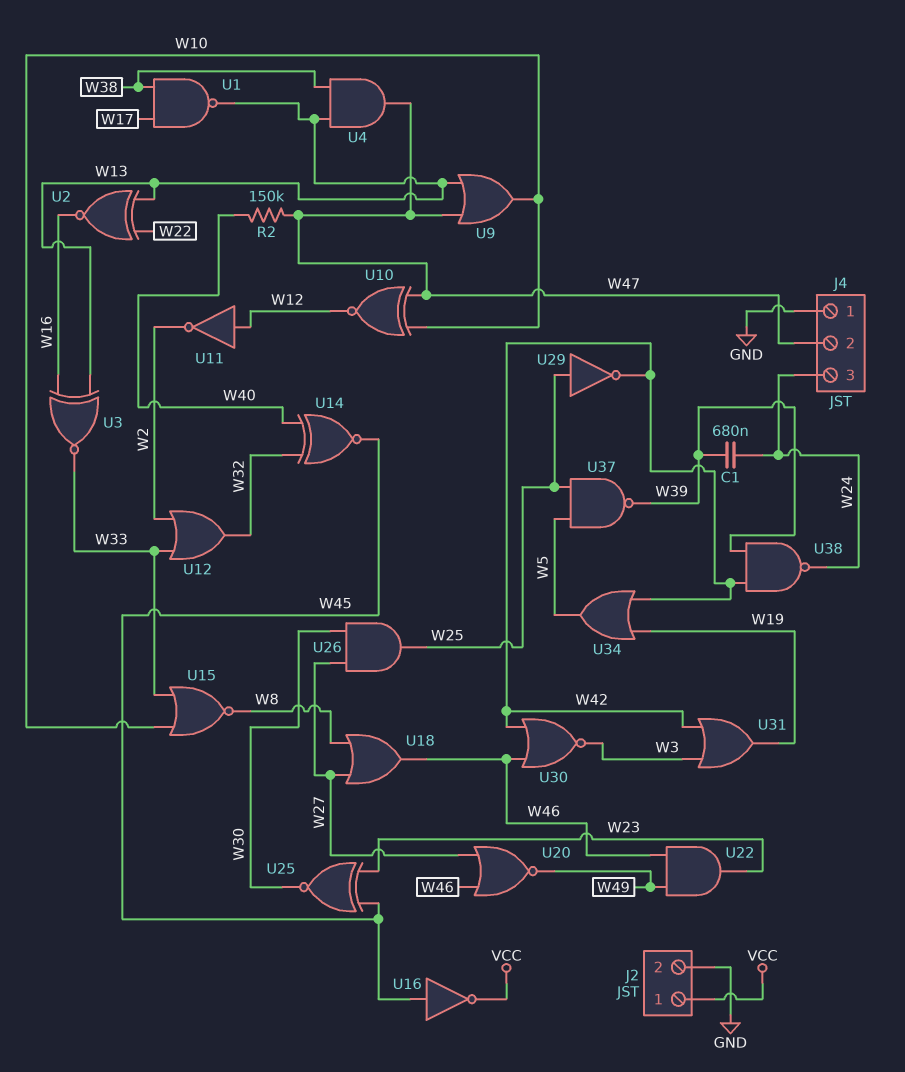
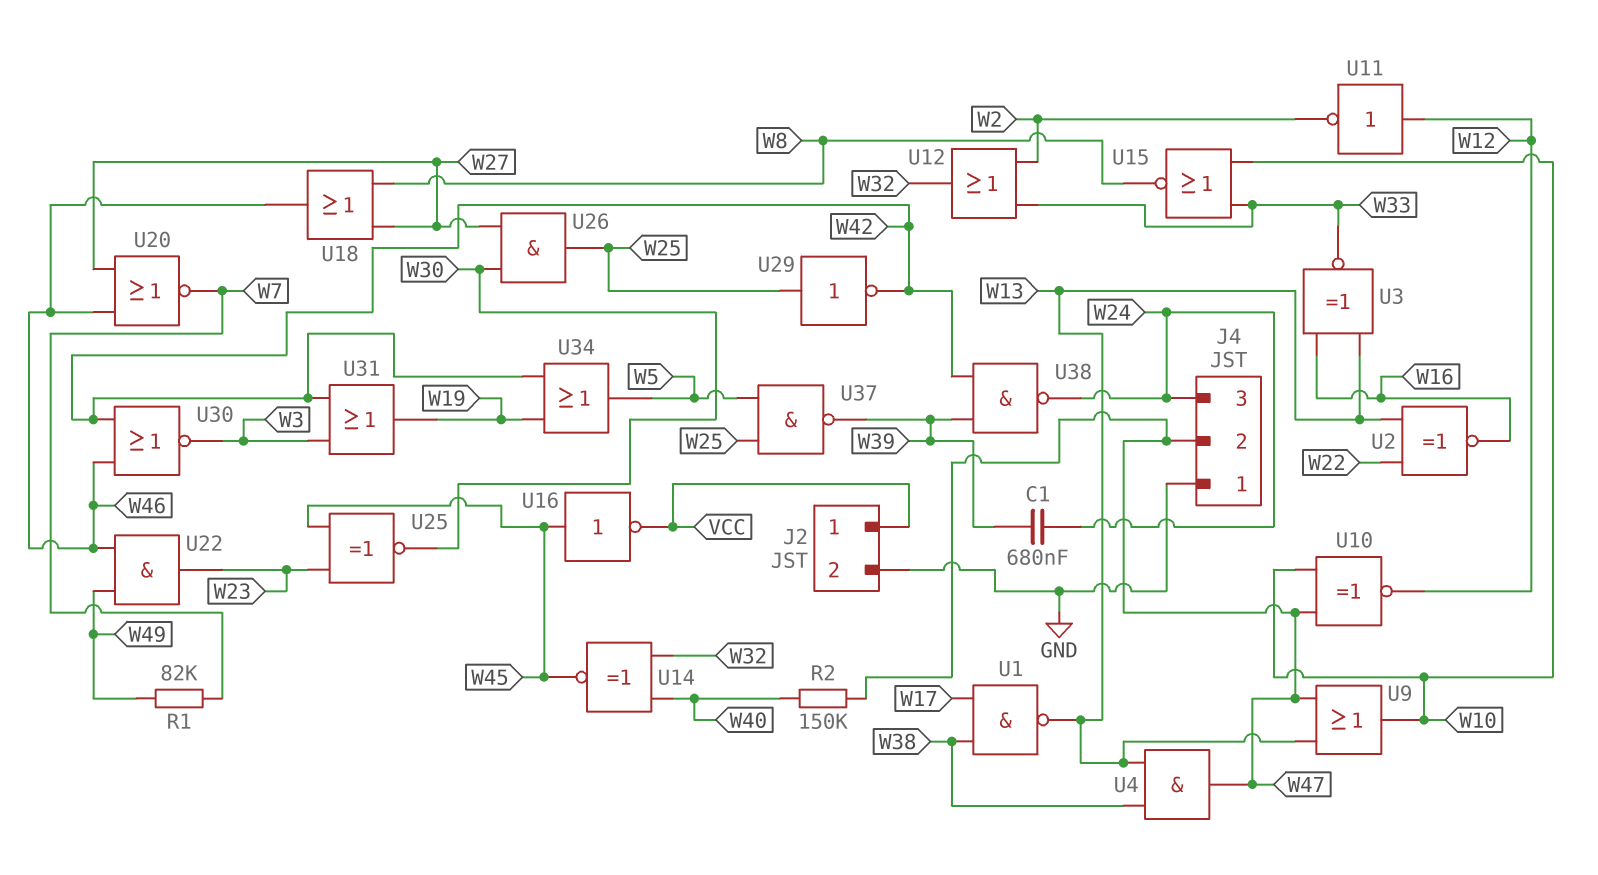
R1: none -> 82k (W7, W49)
U20: NOR (in W27, in W46, out W49) -> NOR (in W27, in W46, out W7)

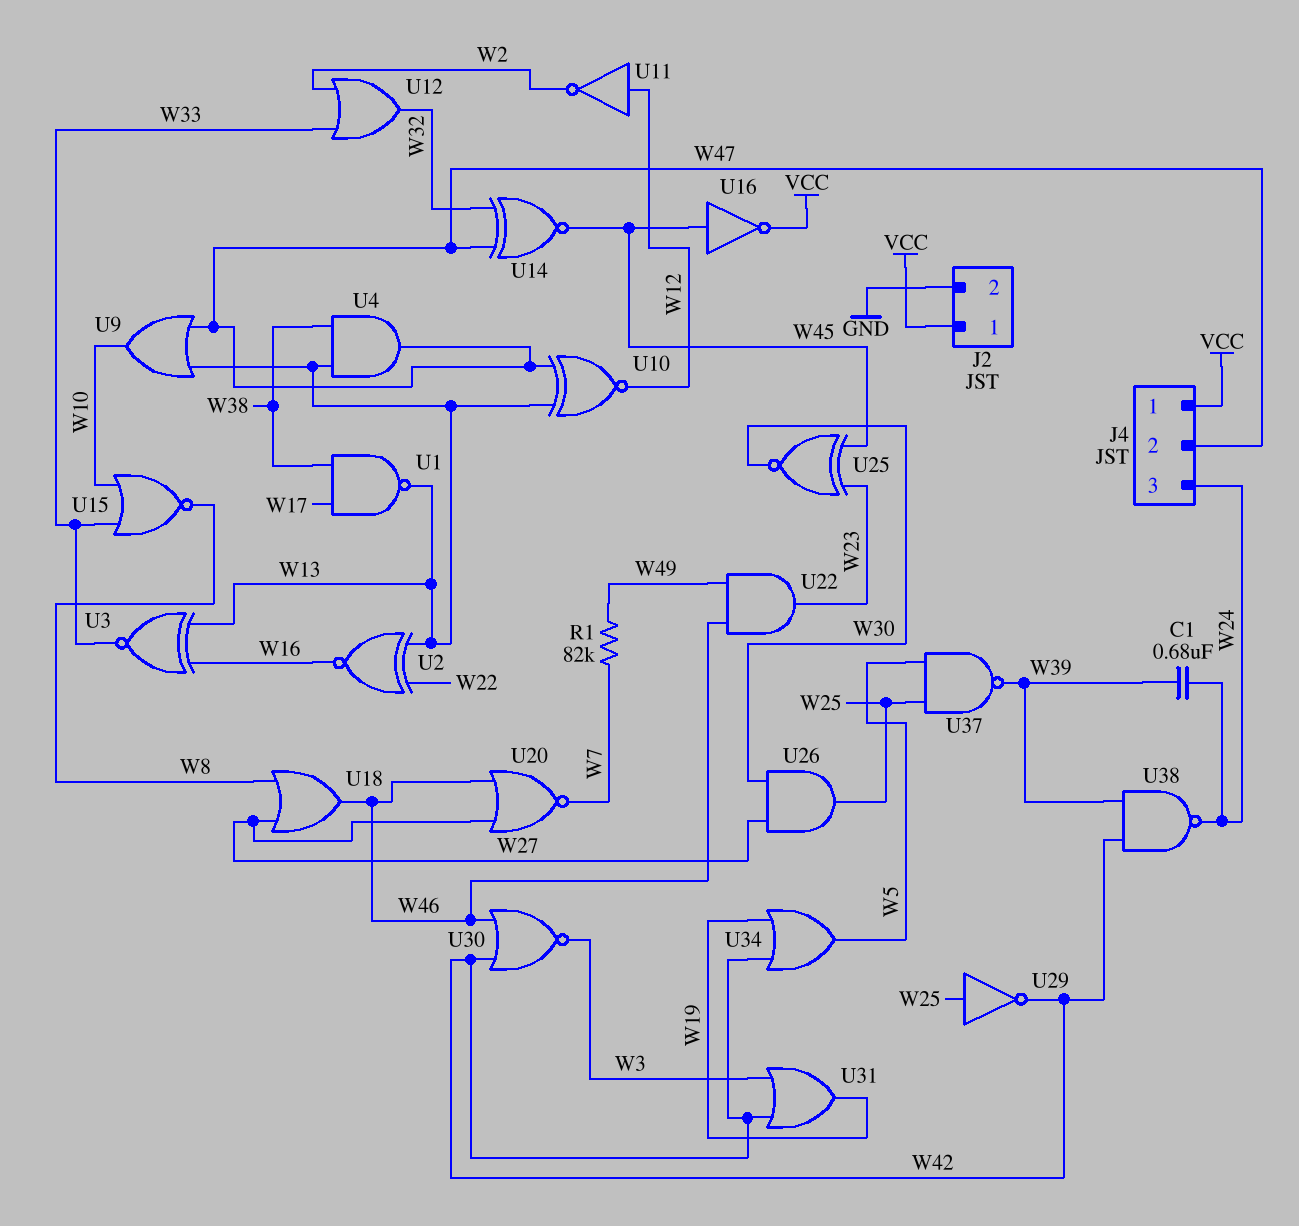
J4 pin 1: GND -> VCC
R2: 150k (W40, W47) -> none
U10: XNOR (in W10, in W47, out W12) -> XNOR (in W13, in W47, out W12)
U14: XNOR (in W32, in W40, out W45) -> XNOR (in W32, in W47, out W45)

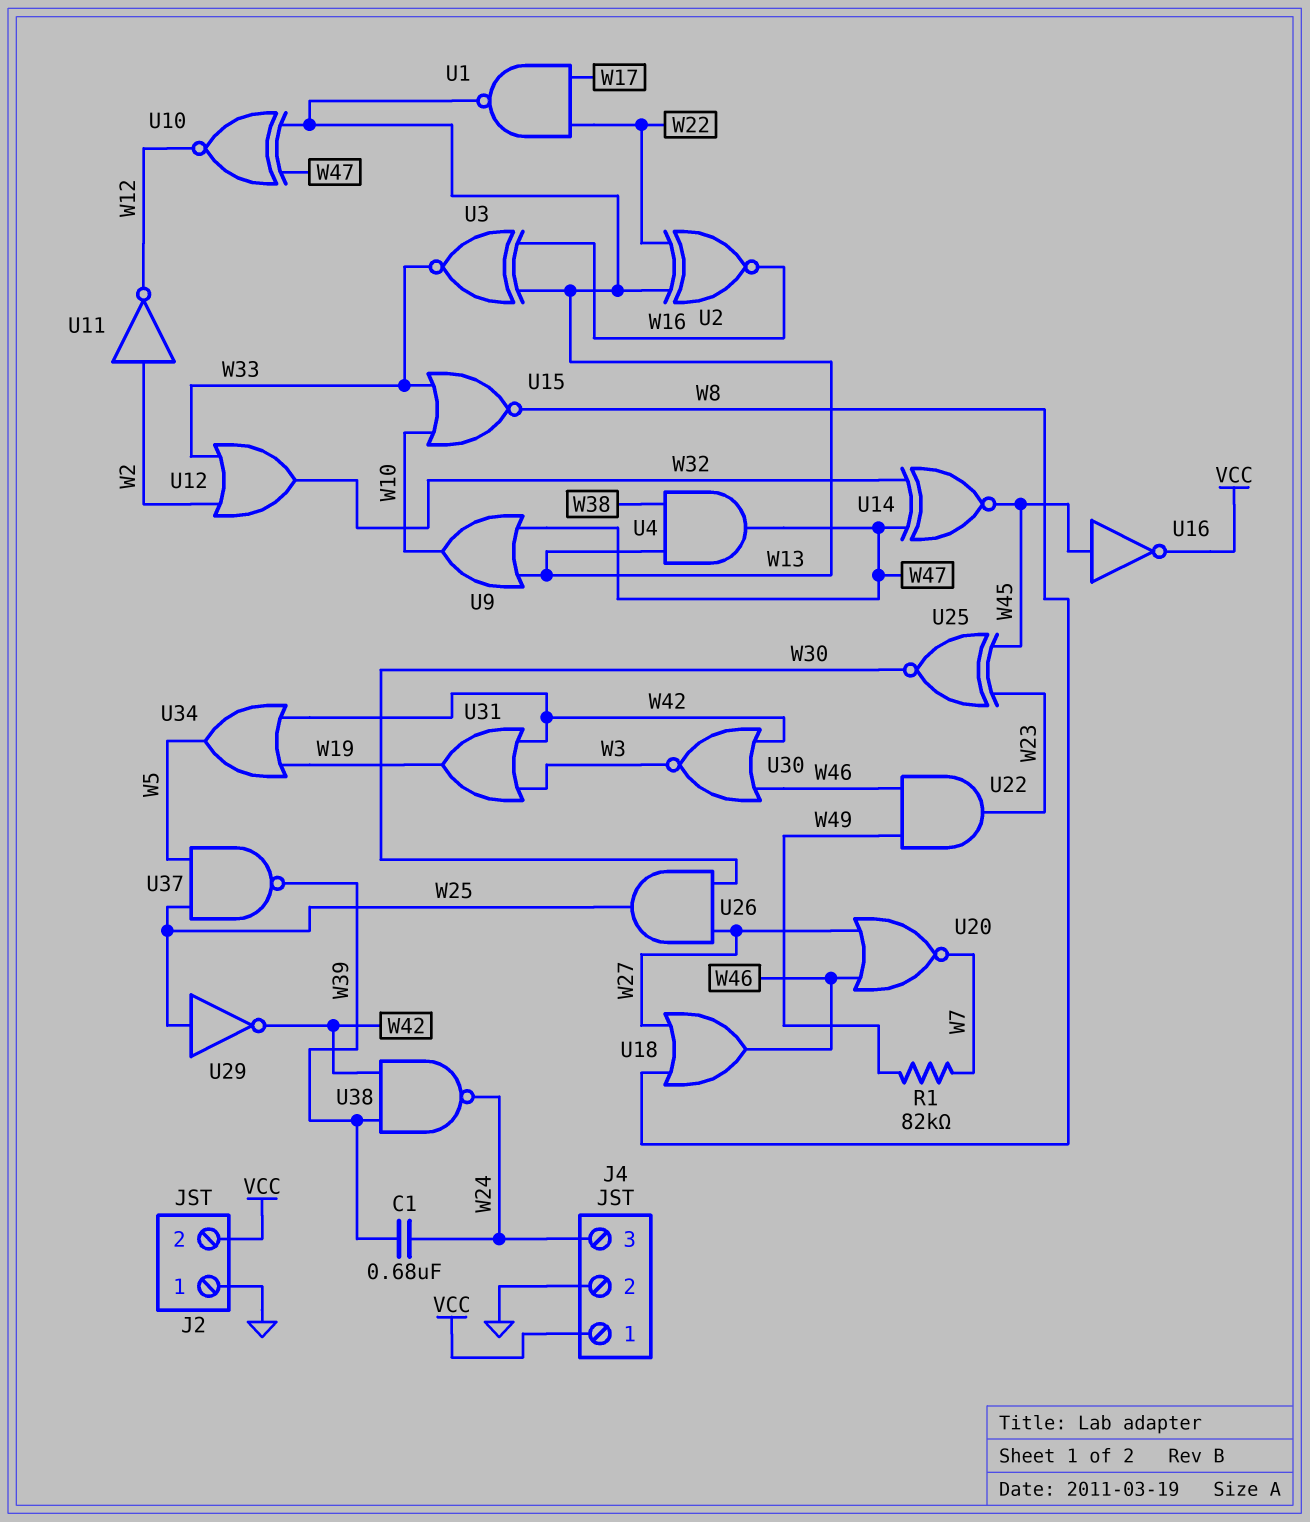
J2 pin 1: VCC -> GND
J2 pin 2: GND -> VCC
J4 pin 2: W47 -> GND
U1: NAND (in W17, in W38, out W13) -> NAND (in W17, in W22, out W13)
U11: NOT (in W12, out W2) -> NOT (in W2, out W12)

